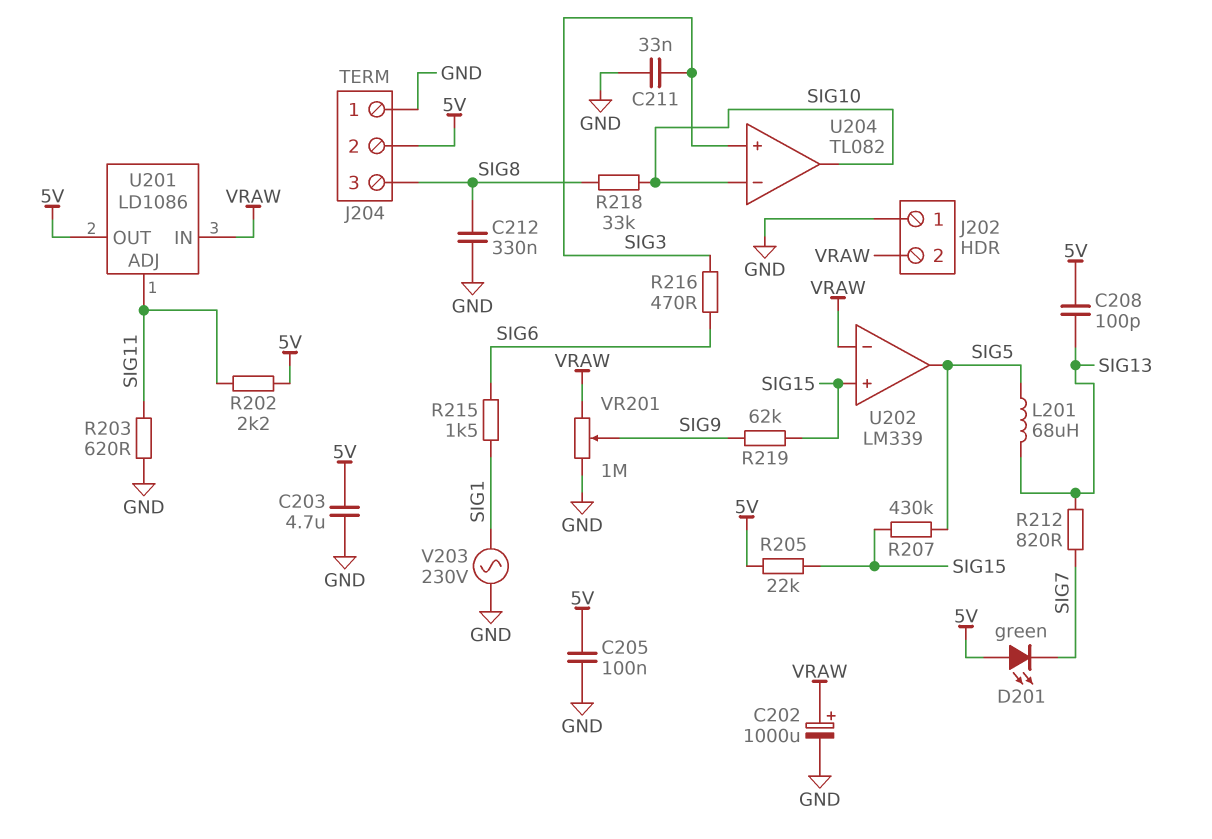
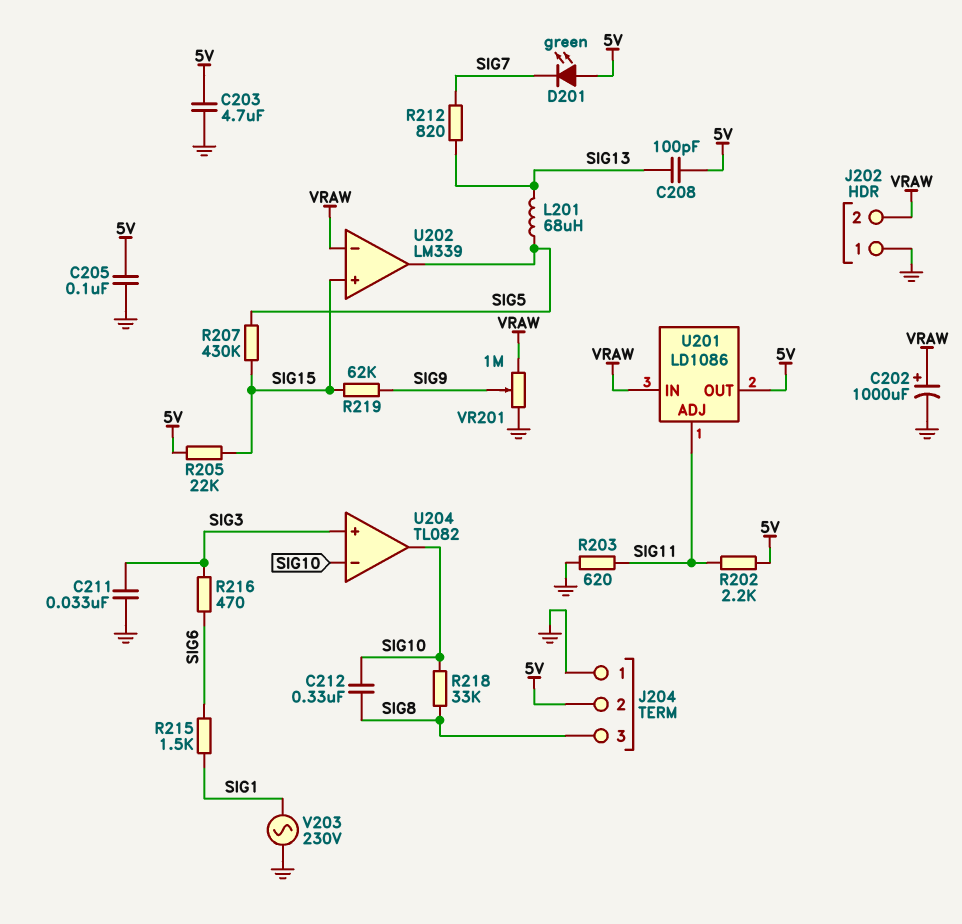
C212: 330nF (GND, SIG8) -> 330nF (SIG8, SIG10)

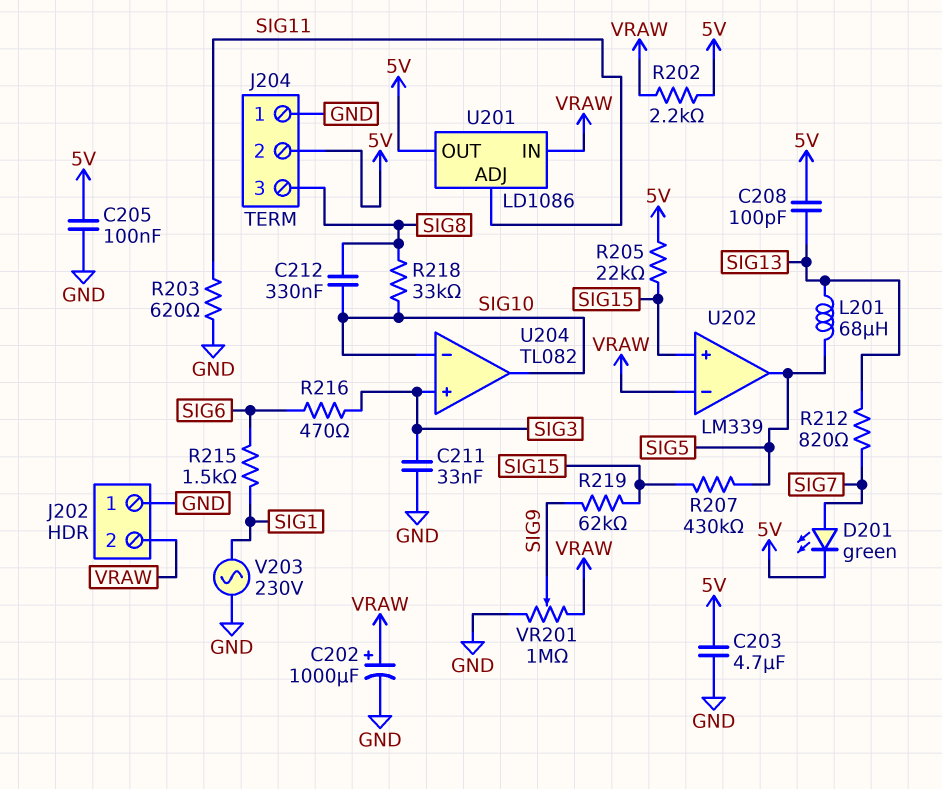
D201: LED green (A 5V, K SIG7) -> LED green (A SIG7, K 5V)
R202: 2.2k (5V, SIG11) -> 2.2k (5V, VRAW)

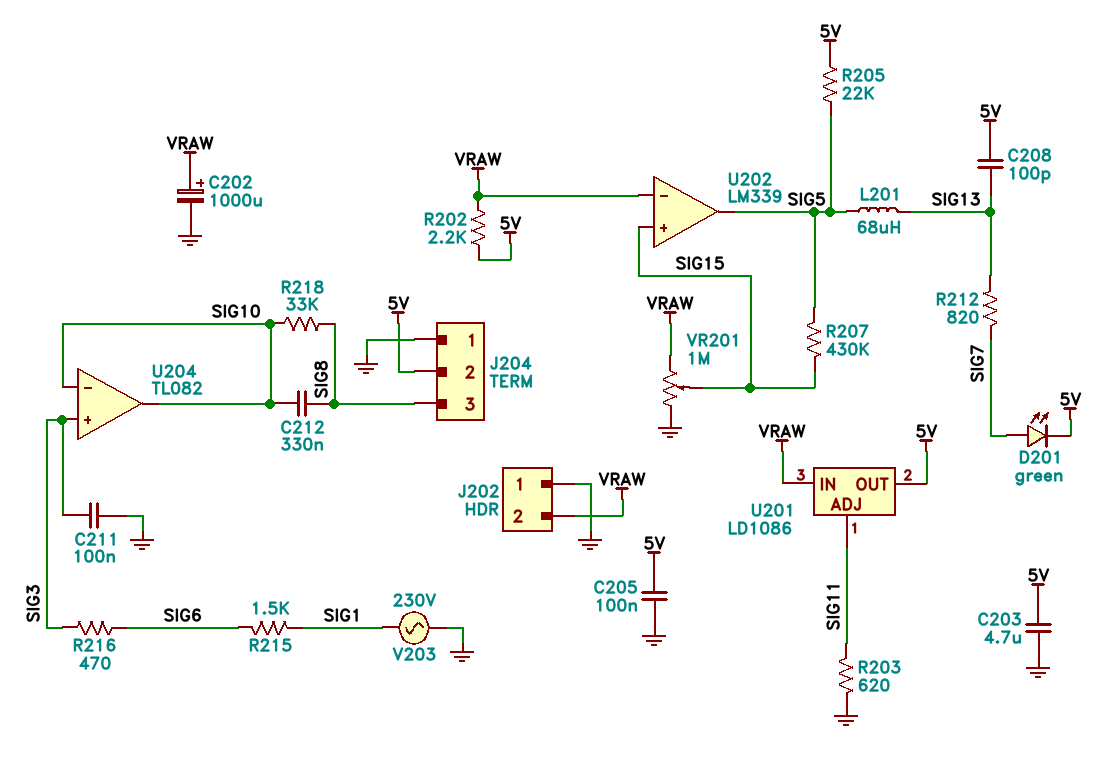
C211: 33nF (GND, SIG3) -> 100nF (GND, SIG3)
R205: 22k (5V, SIG15) -> 22k (5V, SIG5)
R219: 62k (SIG9, SIG15) -> none
VR201: 1M (GND, VRAW, wiper SIG9) -> 1M (GND, VRAW, wiper SIG15)

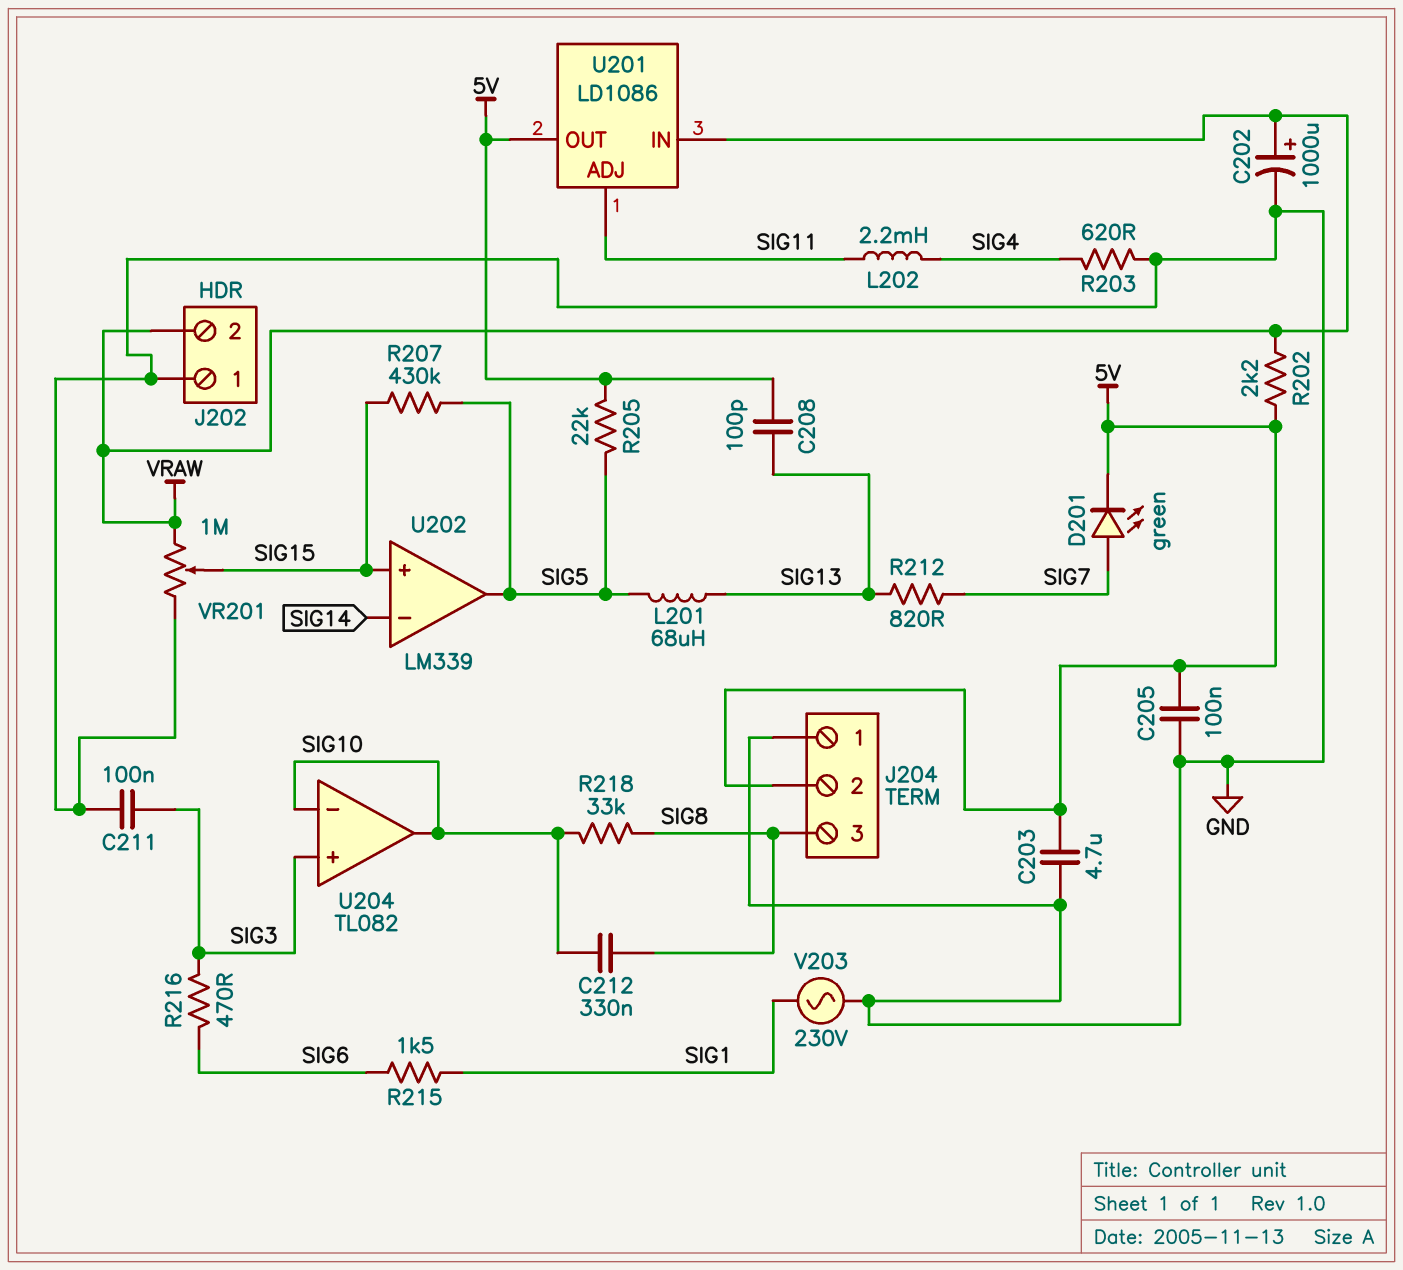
L202: none -> 2.2mH (SIG4, SIG11)
R203: 620 (GND, SIG11) -> 620 (GND, SIG4)
U202 pin in-: VRAW -> SIG14

